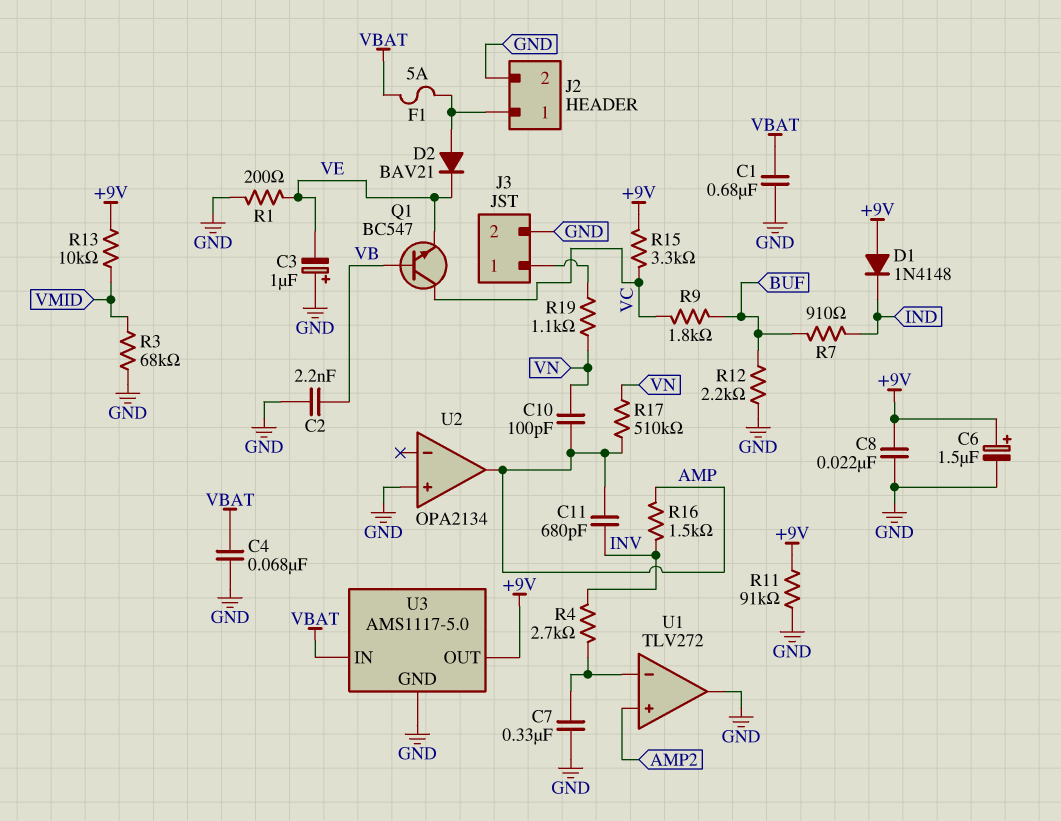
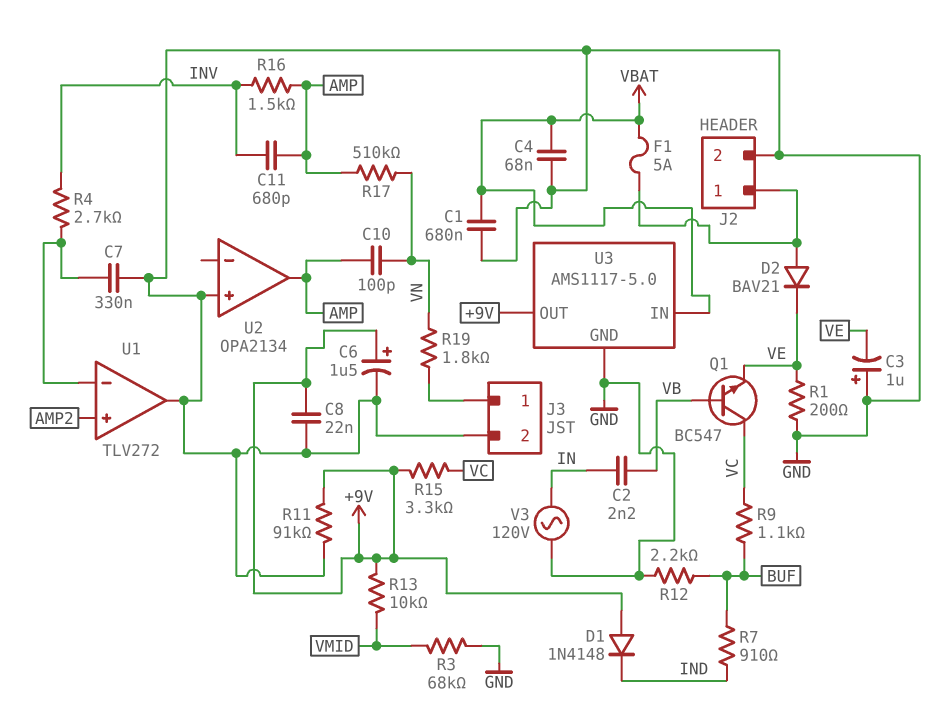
C2: 2.2nF (GND, VB) -> 2.2nF (IN, VB)
R9: 1.8k (BUF, VC) -> 1.1k (BUF, VC)
R19: 1.1k (J3/1, VN) -> 1.8k (J3/1, VN)
V3: none -> AC 120V (GND, IN)

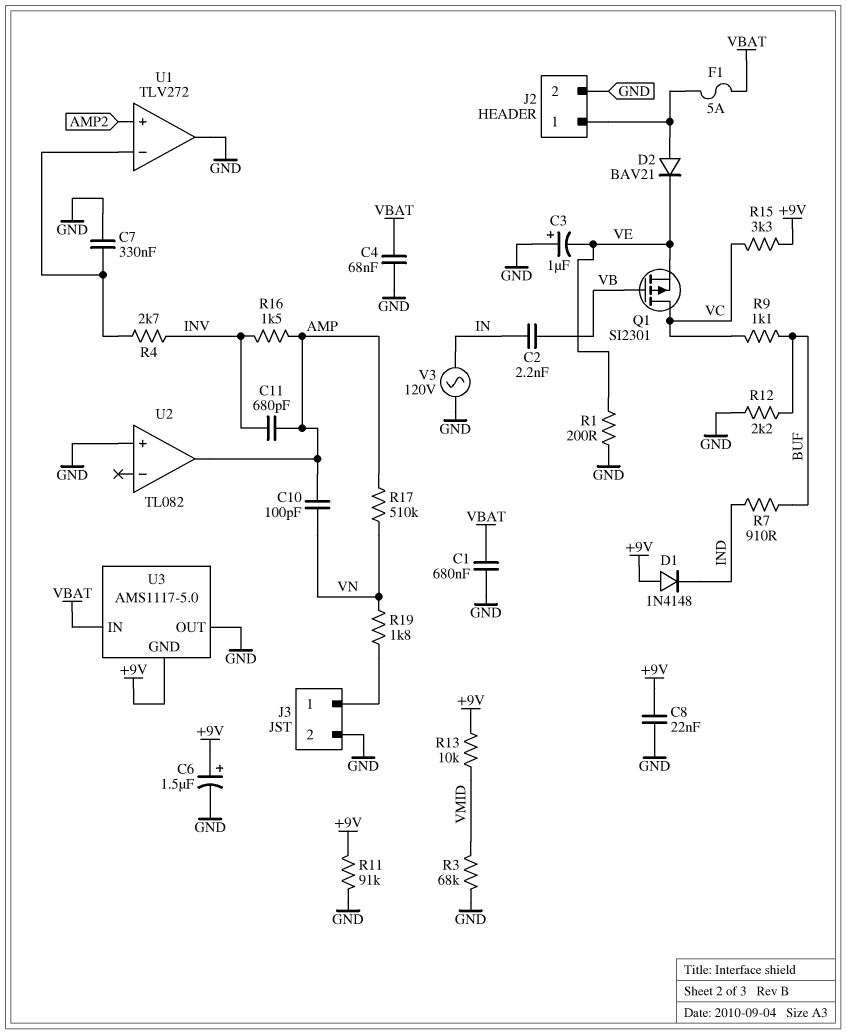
Q1: NPN BC547 (B VB, C VC, E VE) -> PMOS SI2301 (G VB, D VC, S VE)
U2: OPA2134 -> TL082
U3 pin GND: GND -> +9V
U3 pin OUT: +9V -> GND

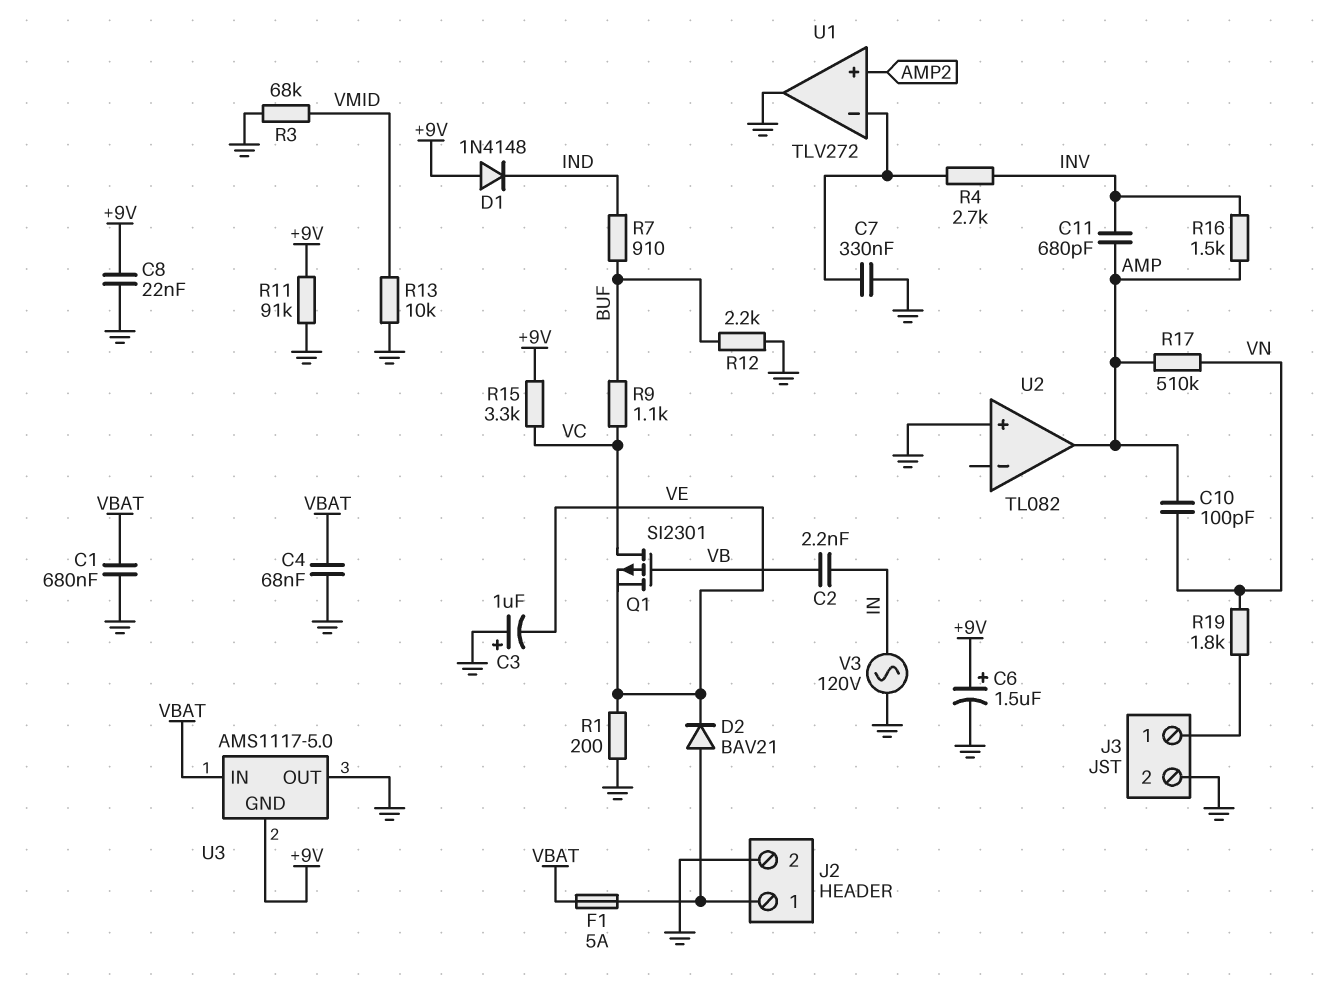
R13: 10k (+9V, VMID) -> 10k (GND, VMID)

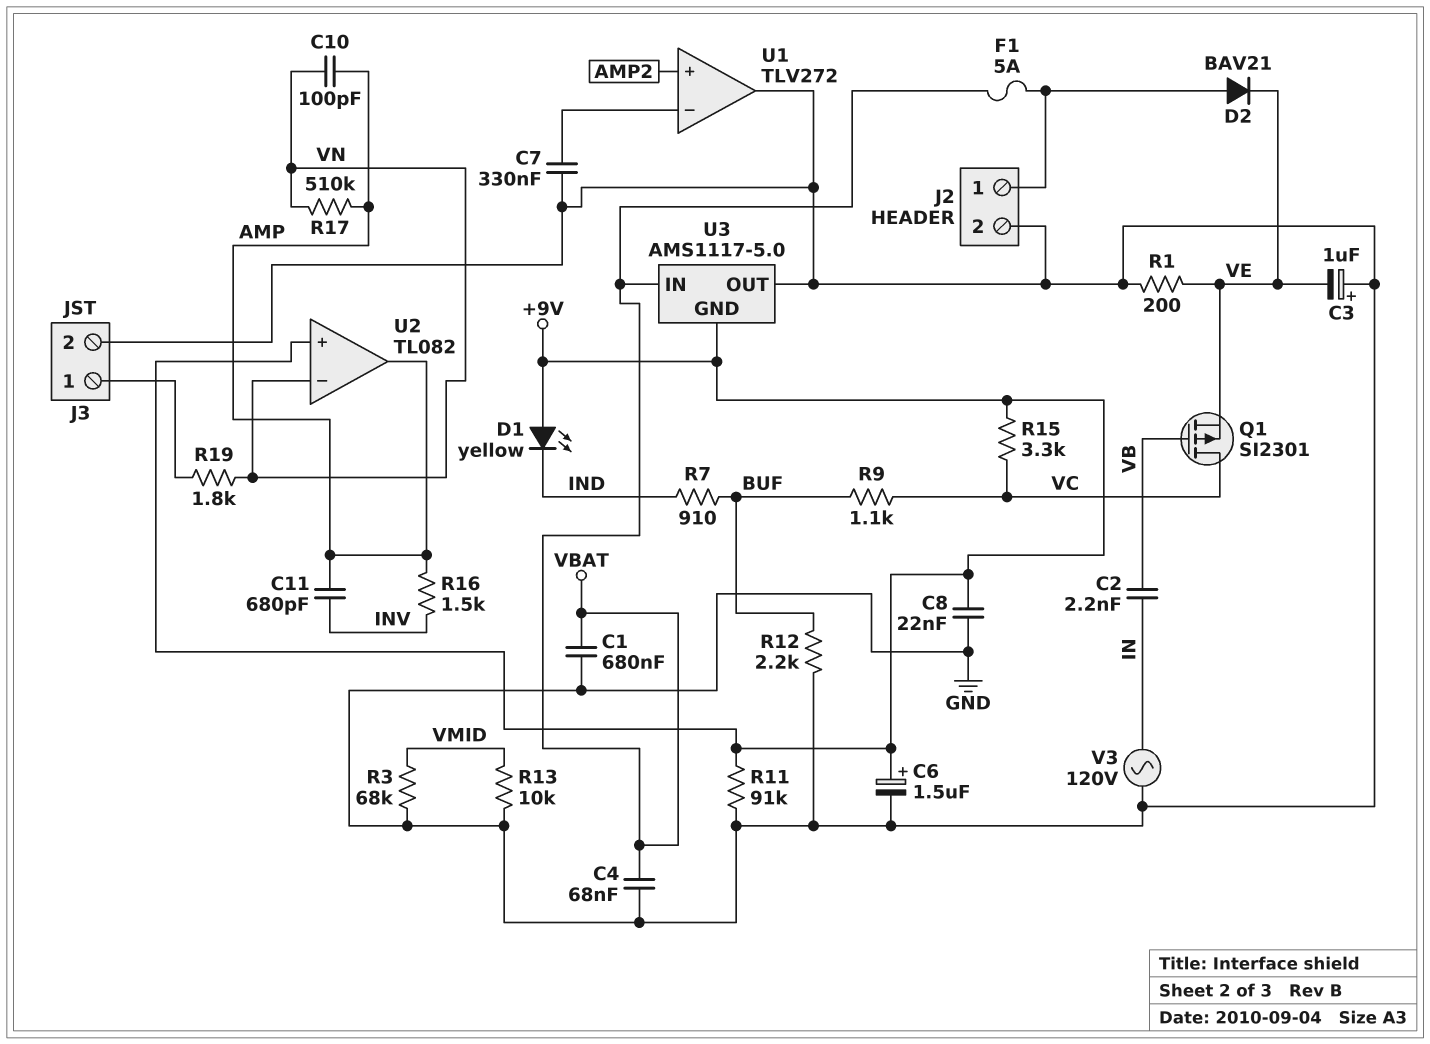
D1: diode 1N4148 (A +9V, K IND) -> LED yellow (A +9V, K IND)
R4: 2.7k (INV, U1/in-) -> none
U2 pin in+: GND -> +9V
U2 pin in-: none -> VN

